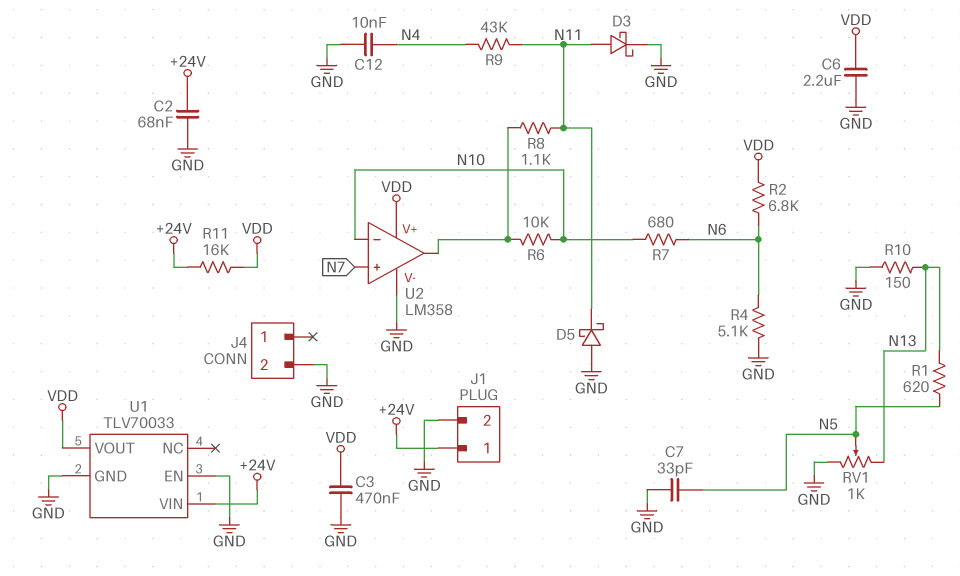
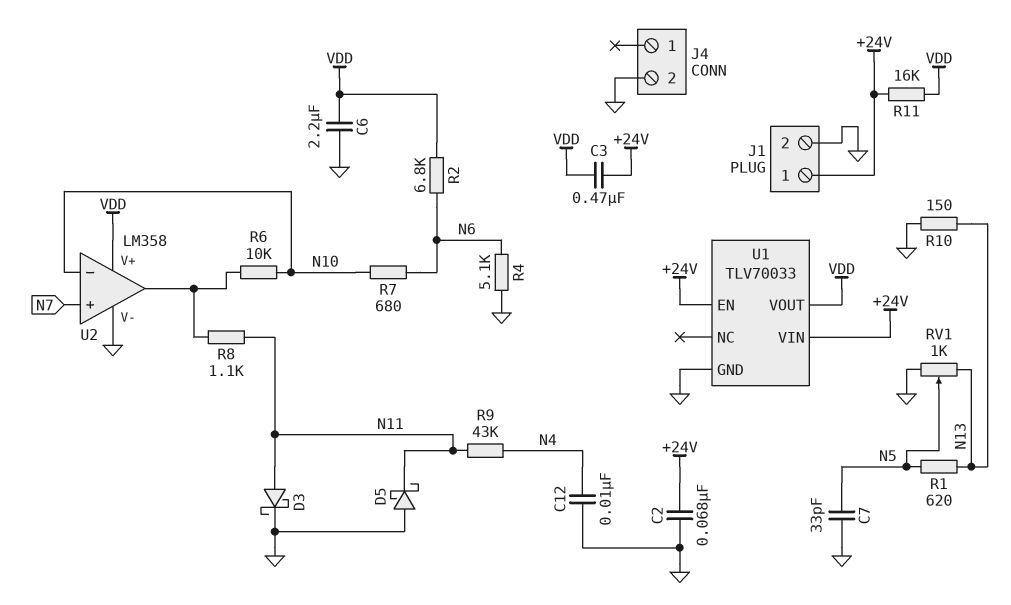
C3: 470nF (GND, VDD) -> 470nF (+24V, VDD)
U1 pin EN: GND -> +24V

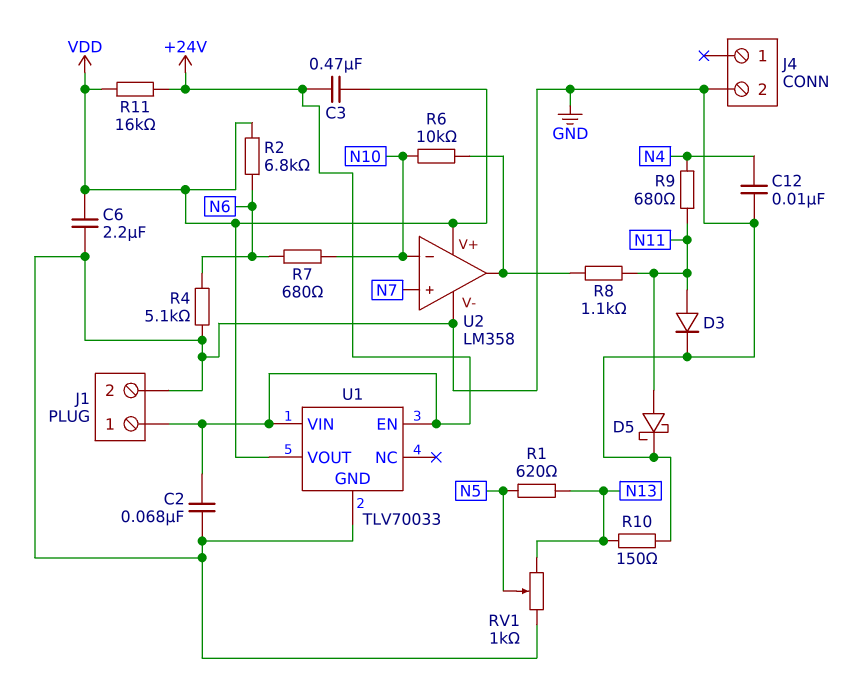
C7: 33pF (GND, N5) -> none
D3: schottky (A N11, K GND) -> diode (A N11, K GND)
D5: schottky (A GND, K N11) -> schottky (A N11, K GND)
R9: 43k (N4, N11) -> 680 (N4, N11)

